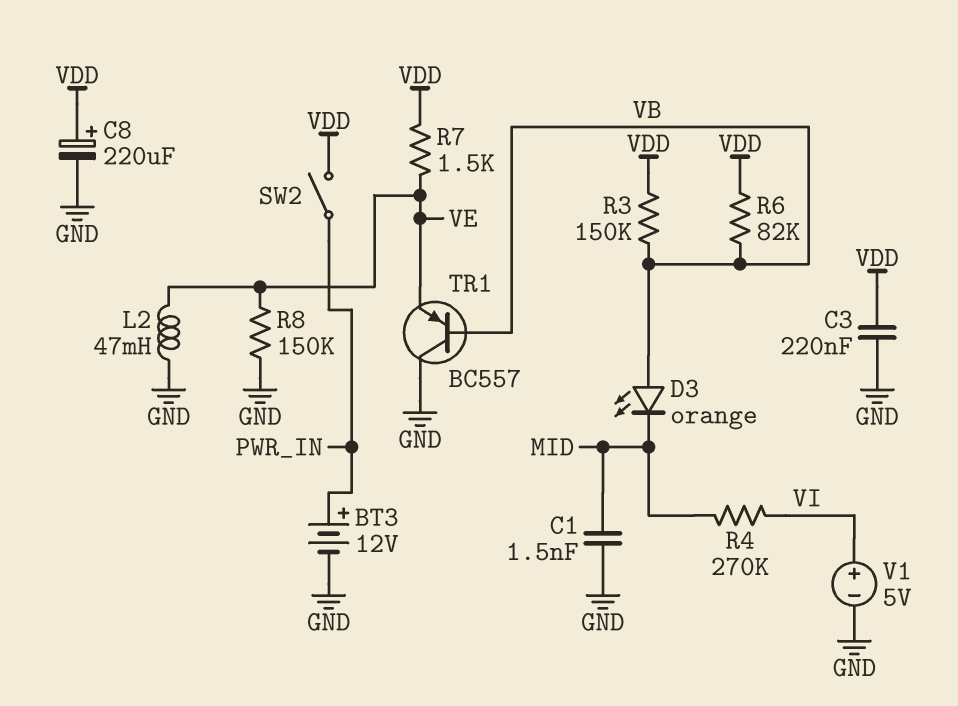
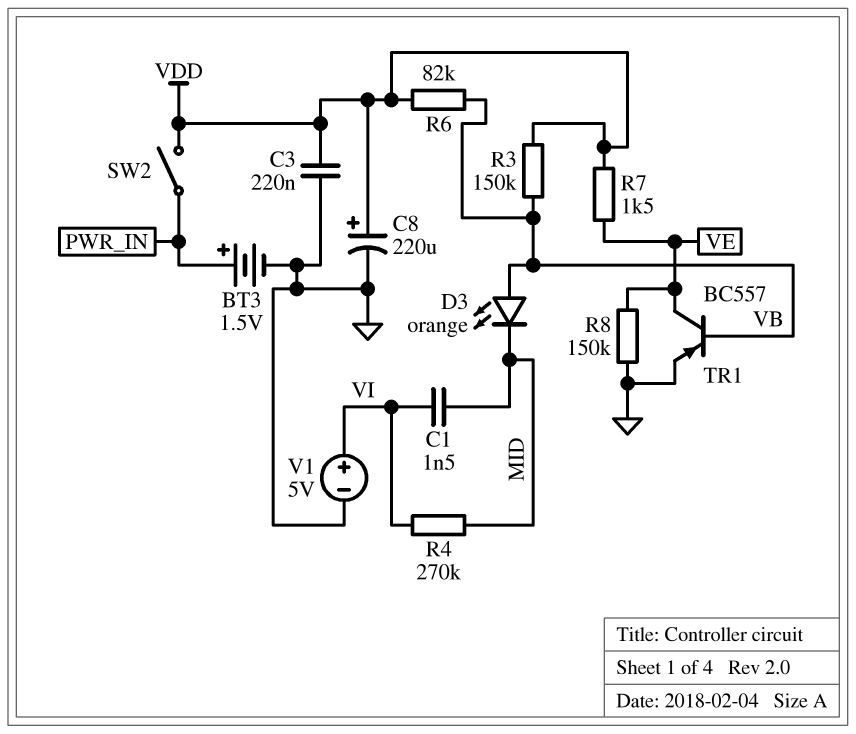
BT3: 12V (plus PWR_IN, minus GND) -> 1.5V (plus PWR_IN, minus GND)
C1: 1.5nF (GND, MID) -> 1.5nF (MID, VI)
L2: 47mH (GND, VE) -> none
TR1: PNP BC557 (B VB, C GND, E VE) -> PNP BC557 (B VB, C VE, E GND)

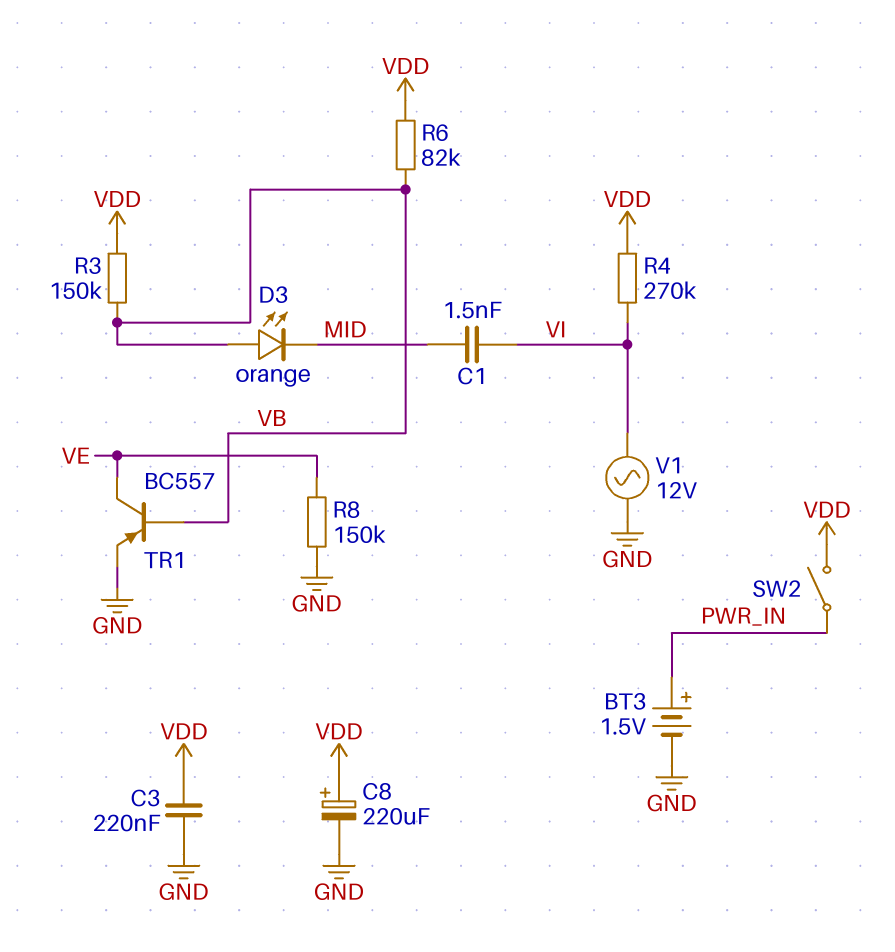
R4: 270k (MID, VI) -> 270k (VDD, VI)
R7: 1.5k (VDD, VE) -> none
V1: 5V (plus VI, minus GND) -> AC 12V (GND, VI)

